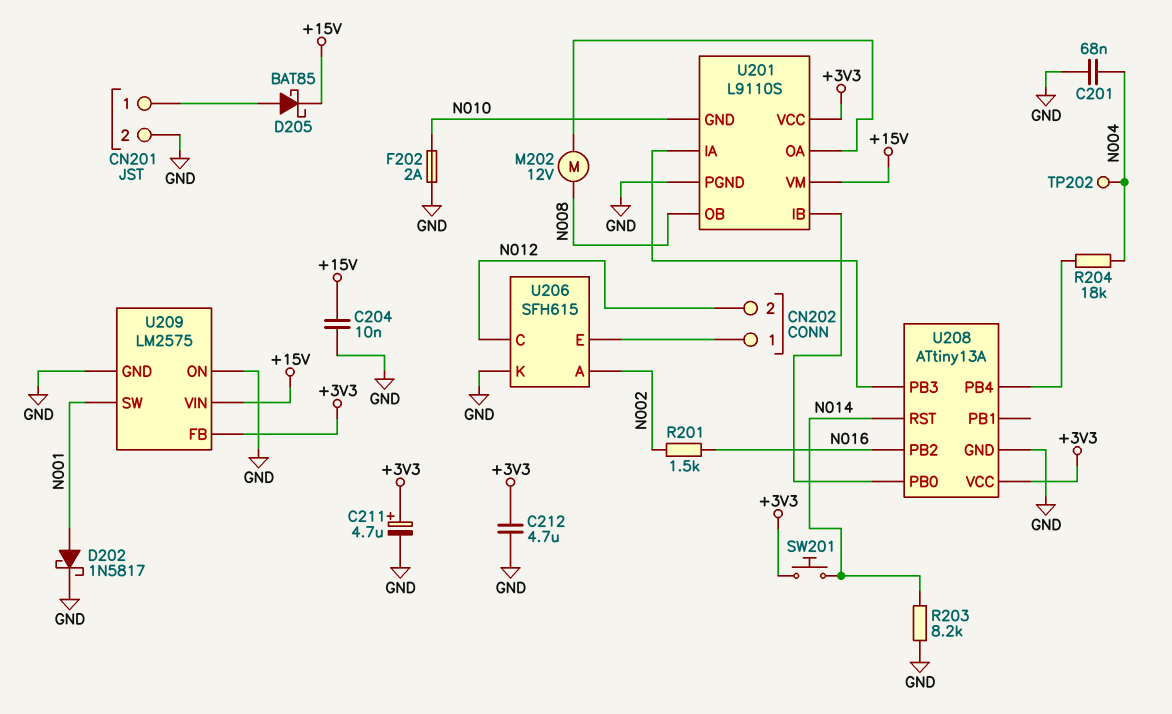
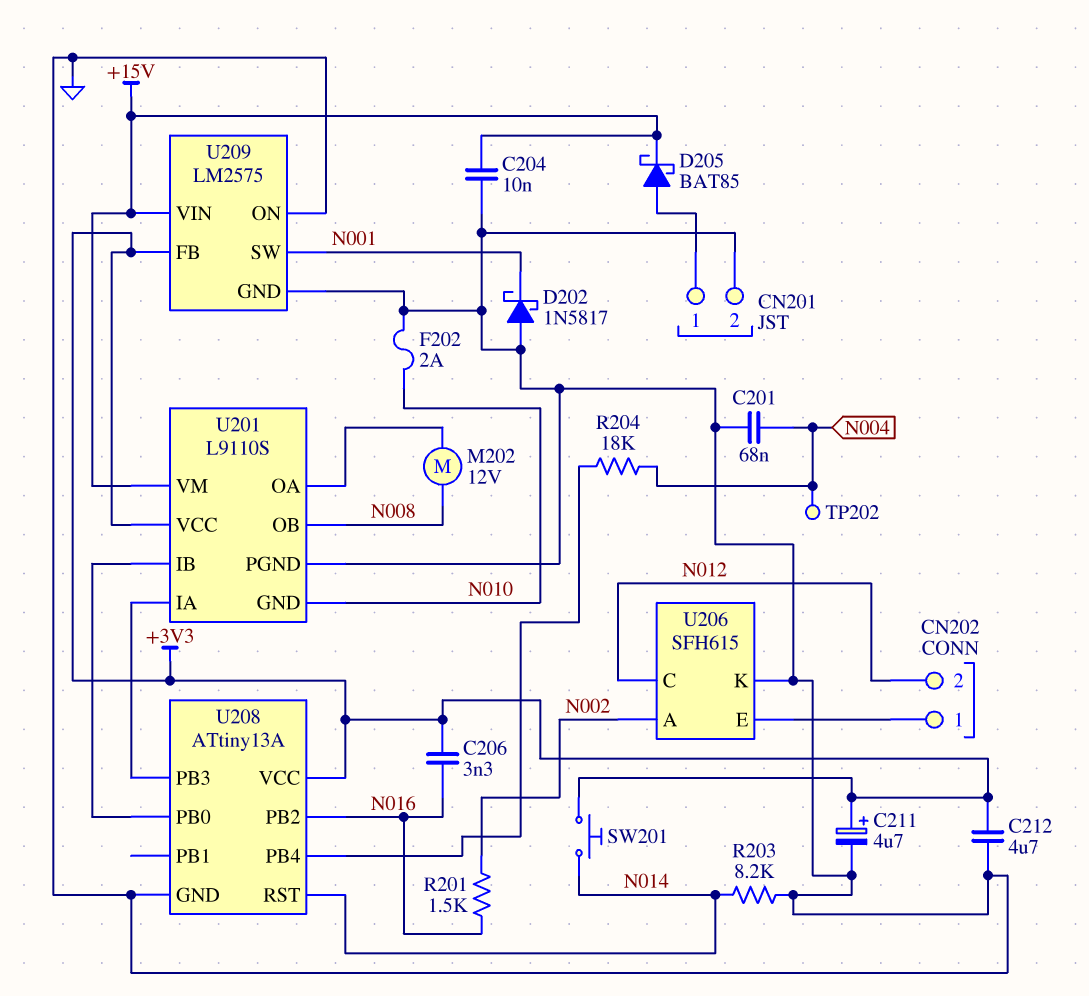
C206: none -> 3.3nF (+3V3, N016)
D202: schottky 1N5817 (A N001, K GND) -> schottky 1N5817 (A GND, K N001)

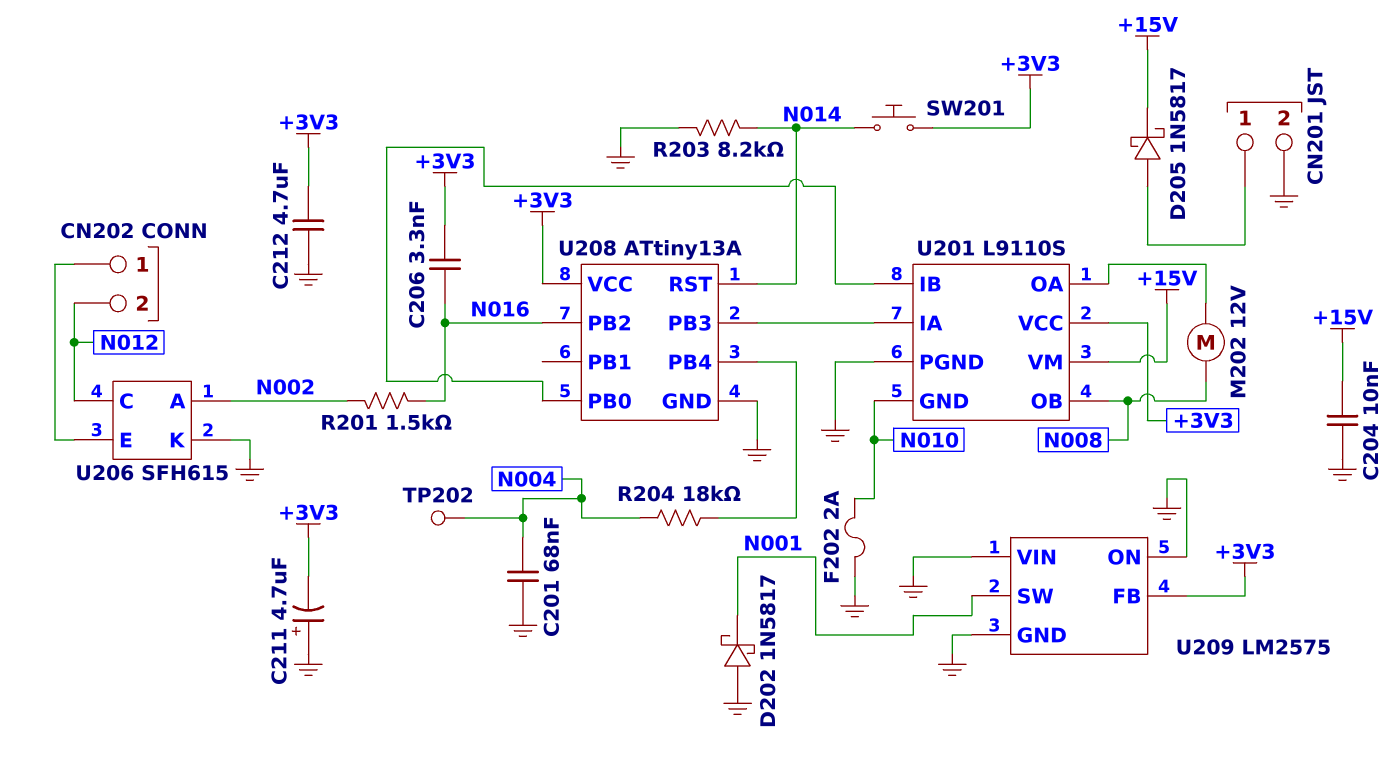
C211: 4.7uF (plus +3V3, minus GND) -> 4.7uF (plus GND, minus +3V3)
D205: schottky BAT85 (A CN201/1, K +15V) -> schottky 1N5817 (A CN201/1, K +15V)
U209 pin VIN: +15V -> GND

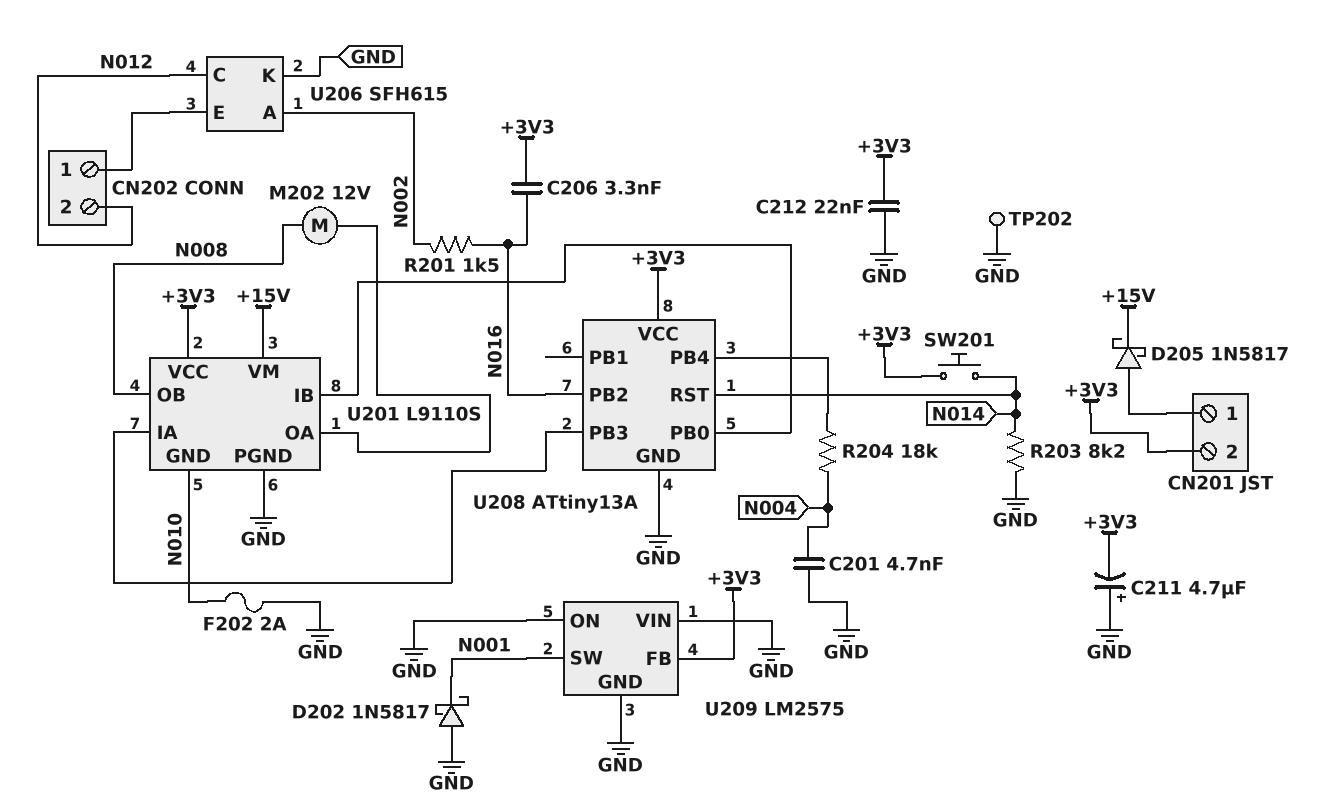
C201: 68nF (GND, N004) -> 4.7nF (GND, N004)
C204: 10nF (+15V, GND) -> none
C212: 4.7uF (+3V3, GND) -> 22nF (+3V3, GND)
CN201 pin 2: GND -> +3V3
TP202: test point (N004) -> test point (GND)

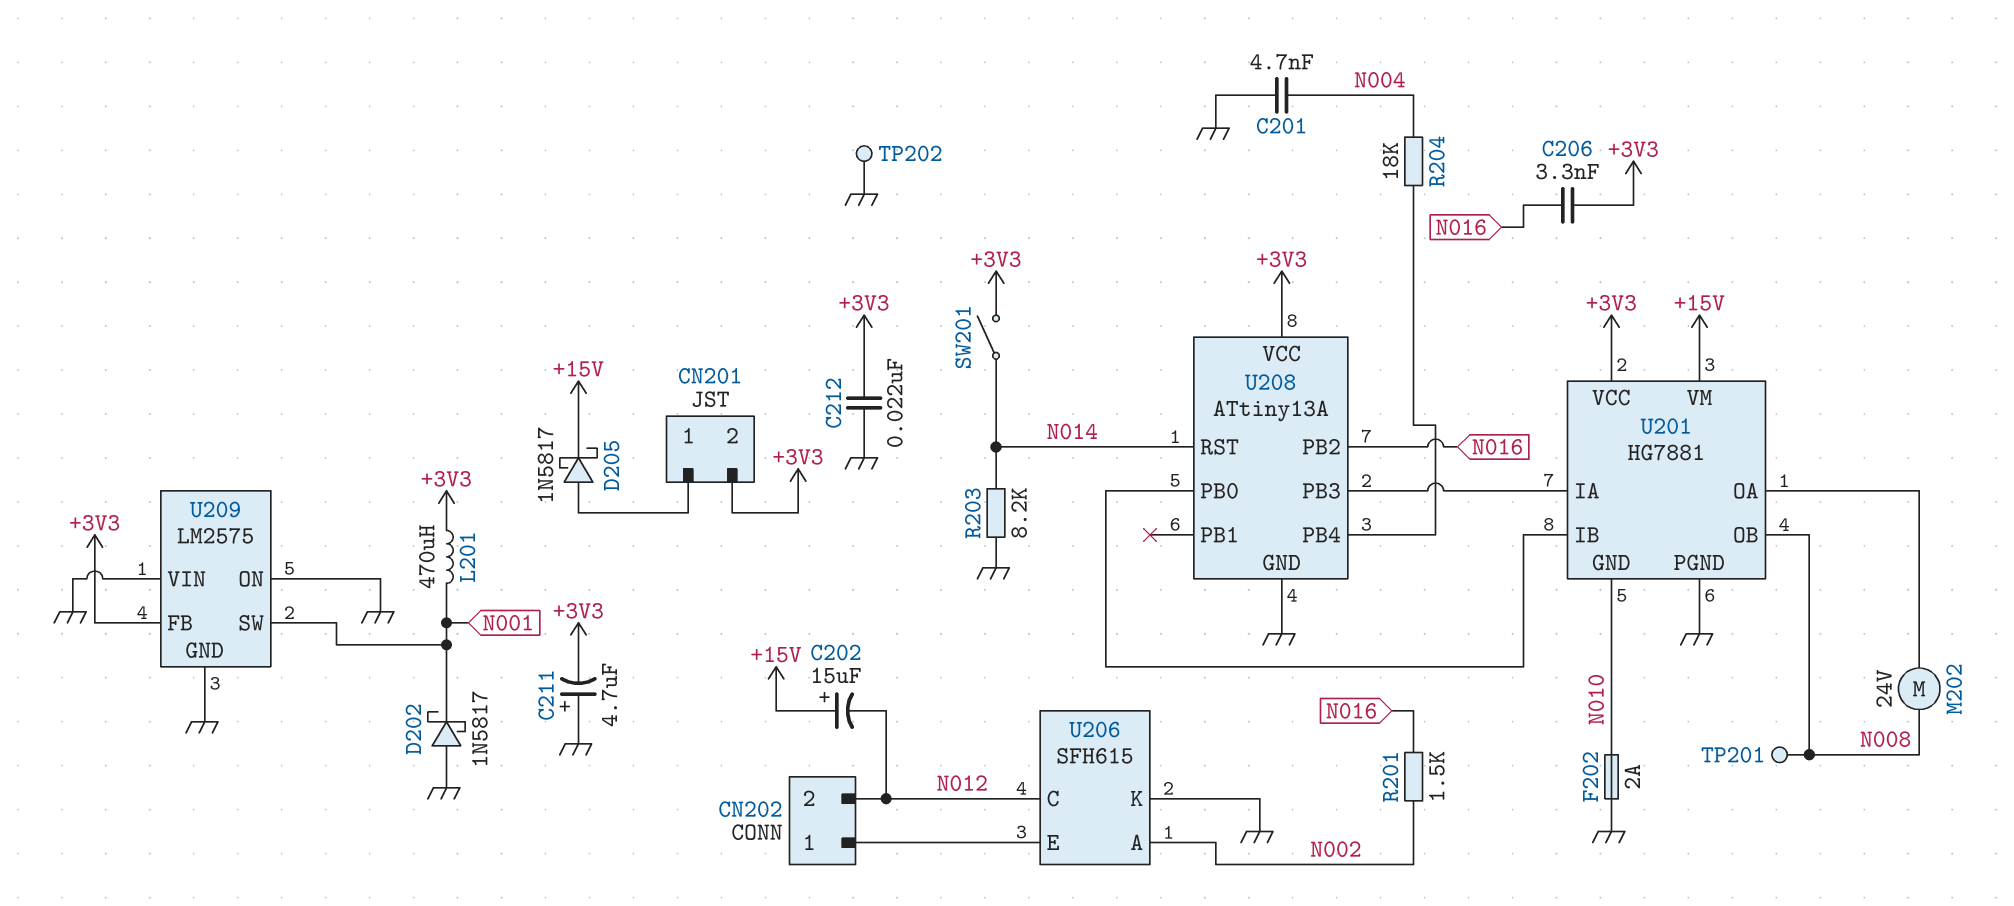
C202: none -> 15uF (plus +15V, minus N012)
L201: none -> 470uH (+3V3, N001)
M202: motor 12V (N008, U201/OA) -> motor 24V (N008, U201/OA)
SW201: button (+3V3, N014) -> switch (+3V3, N014)
TP201: none -> test point (N008)
U201: L9110S -> HG7881

